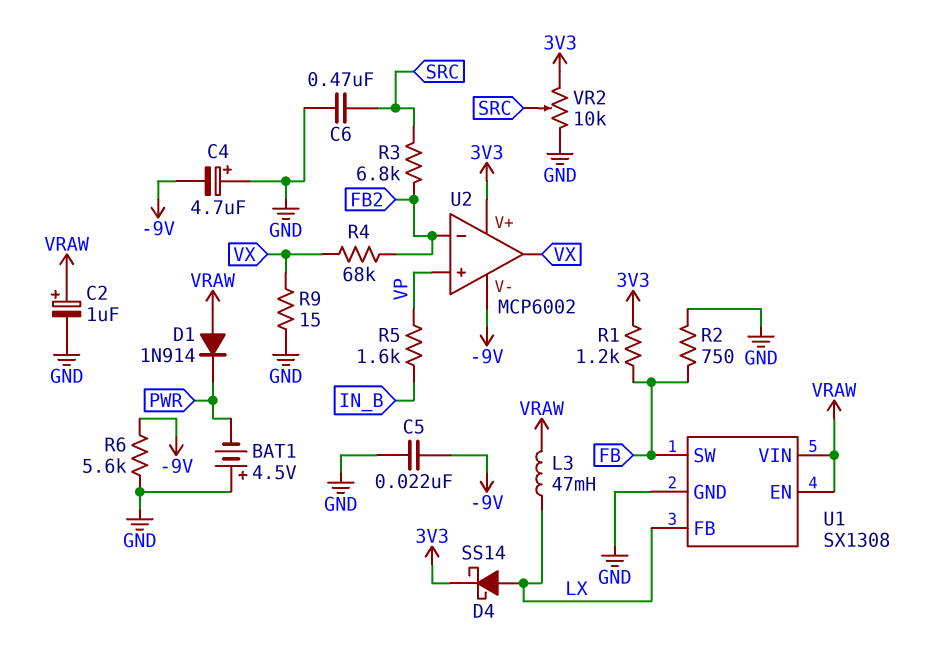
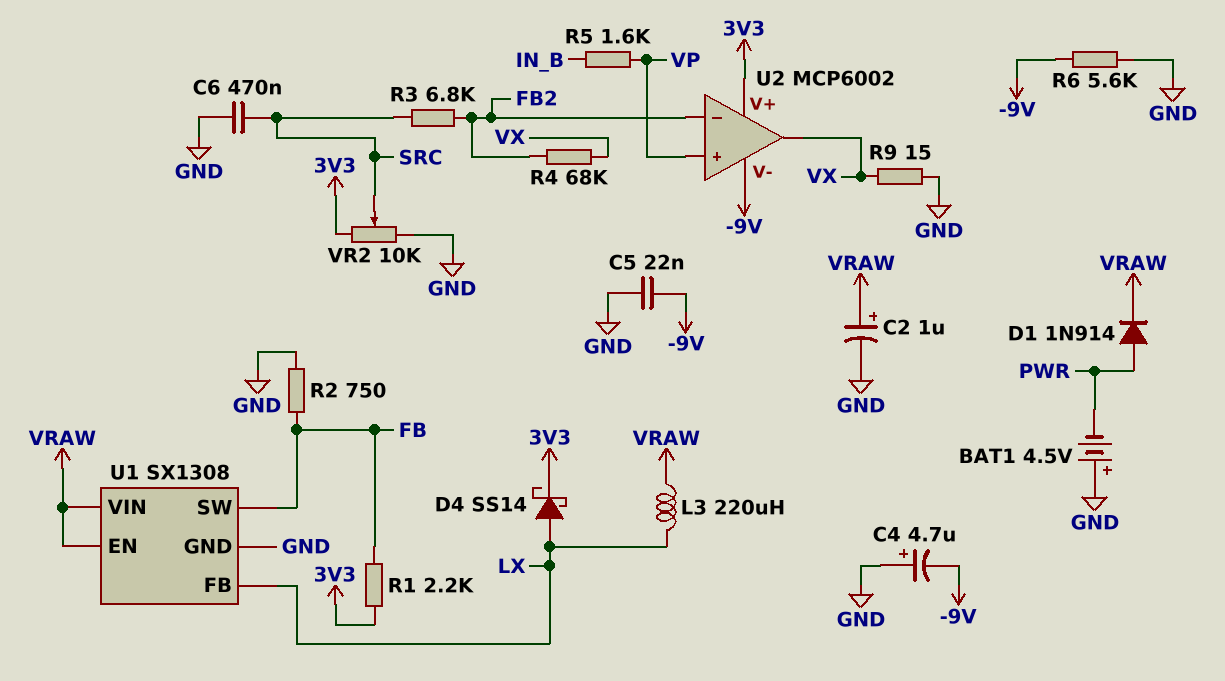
D1: diode 1N914 (A VRAW, K PWR) -> diode 1N914 (A PWR, K VRAW)
L3: 47mH (LX, VRAW) -> 220uH (LX, VRAW)
R1: 1.2k (3V3, FB) -> 2.2k (3V3, FB)

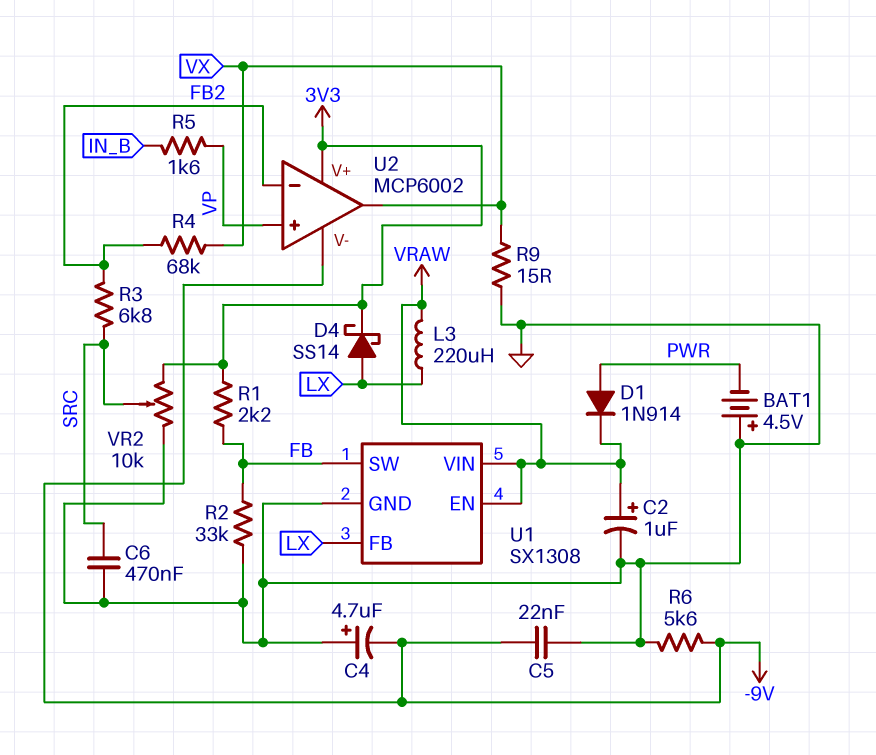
R2: 750 (FB, GND) -> 33k (FB, GND)

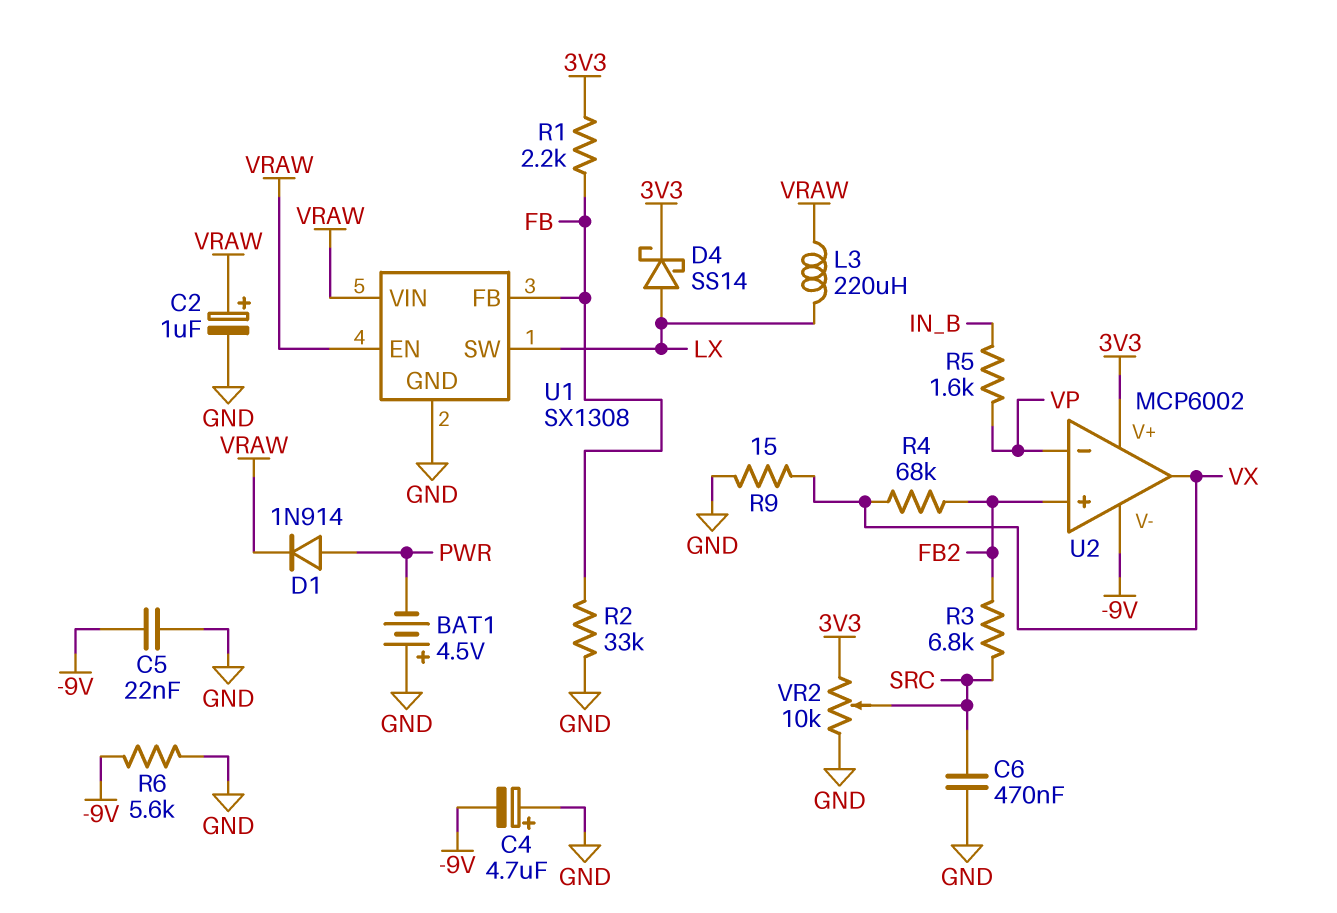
U1 pin FB: LX -> FB
U1 pin SW: FB -> LX
U2 pin in+: VP -> FB2
U2 pin in-: FB2 -> VP

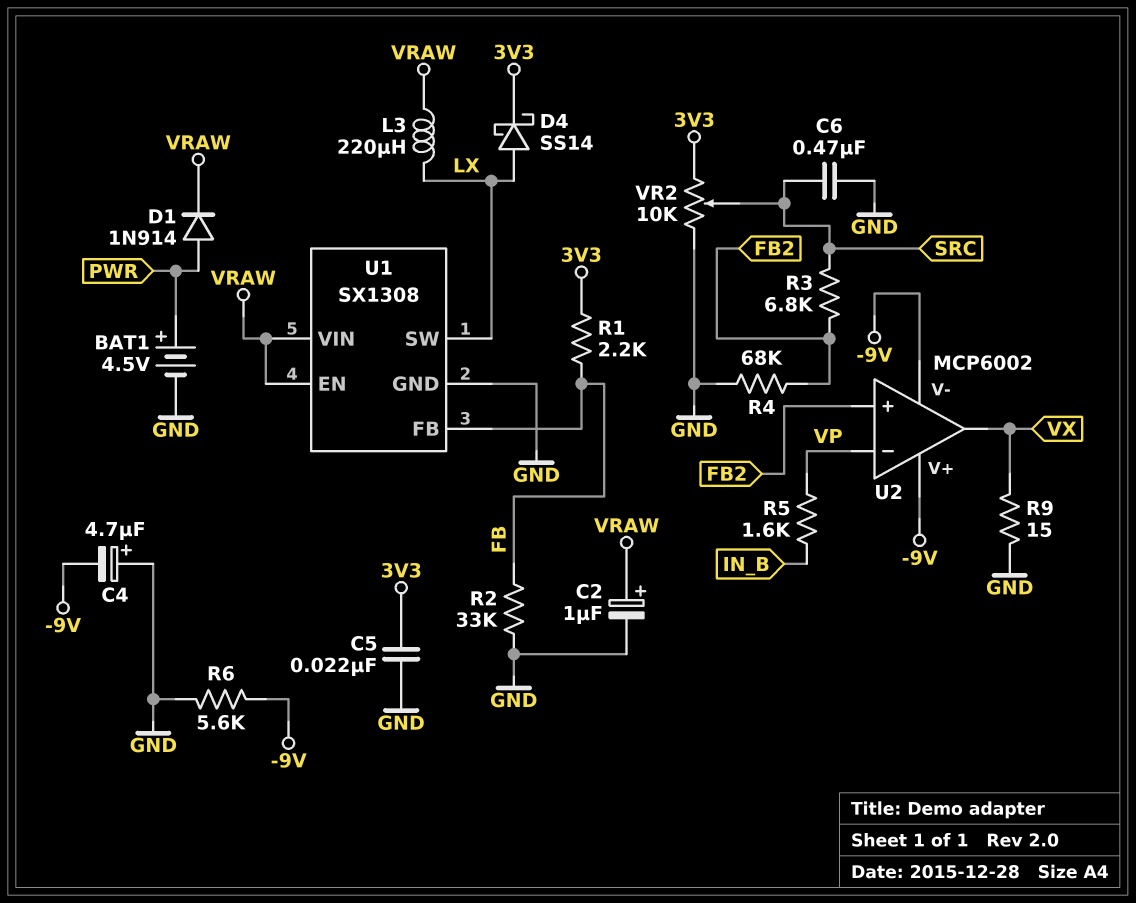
BAT1: 4.5V (plus GND, minus PWR) -> 4.5V (plus PWR, minus GND)
C5: 22nF (-9V, GND) -> 22nF (3V3, GND)
R4: 68k (FB2, VX) -> 68k (FB2, GND)
U2 pin V+: 3V3 -> -9V

